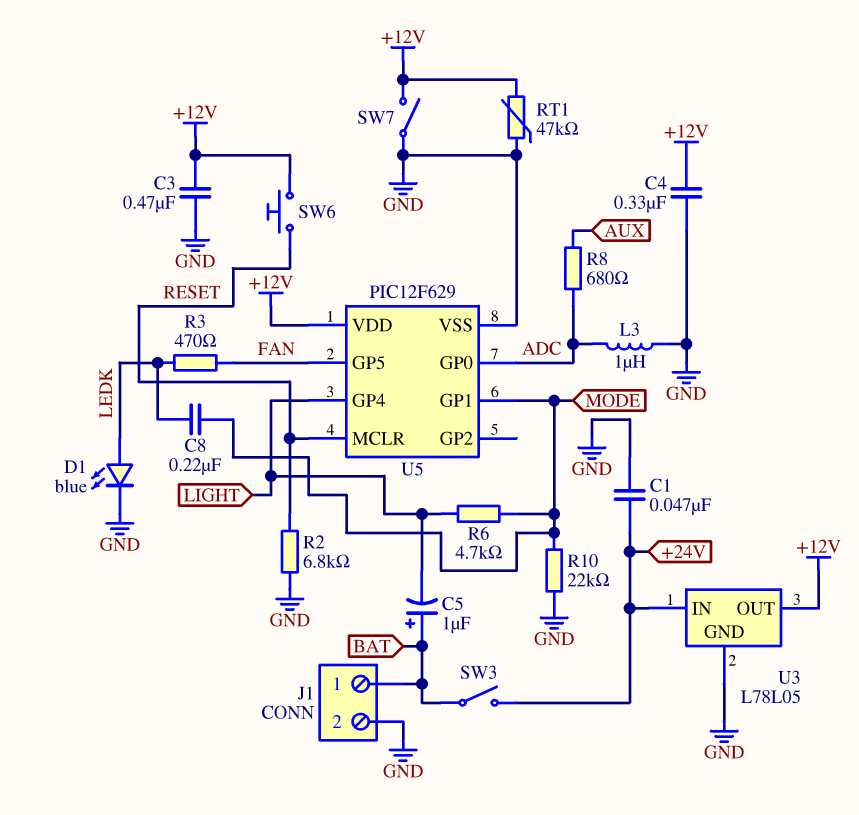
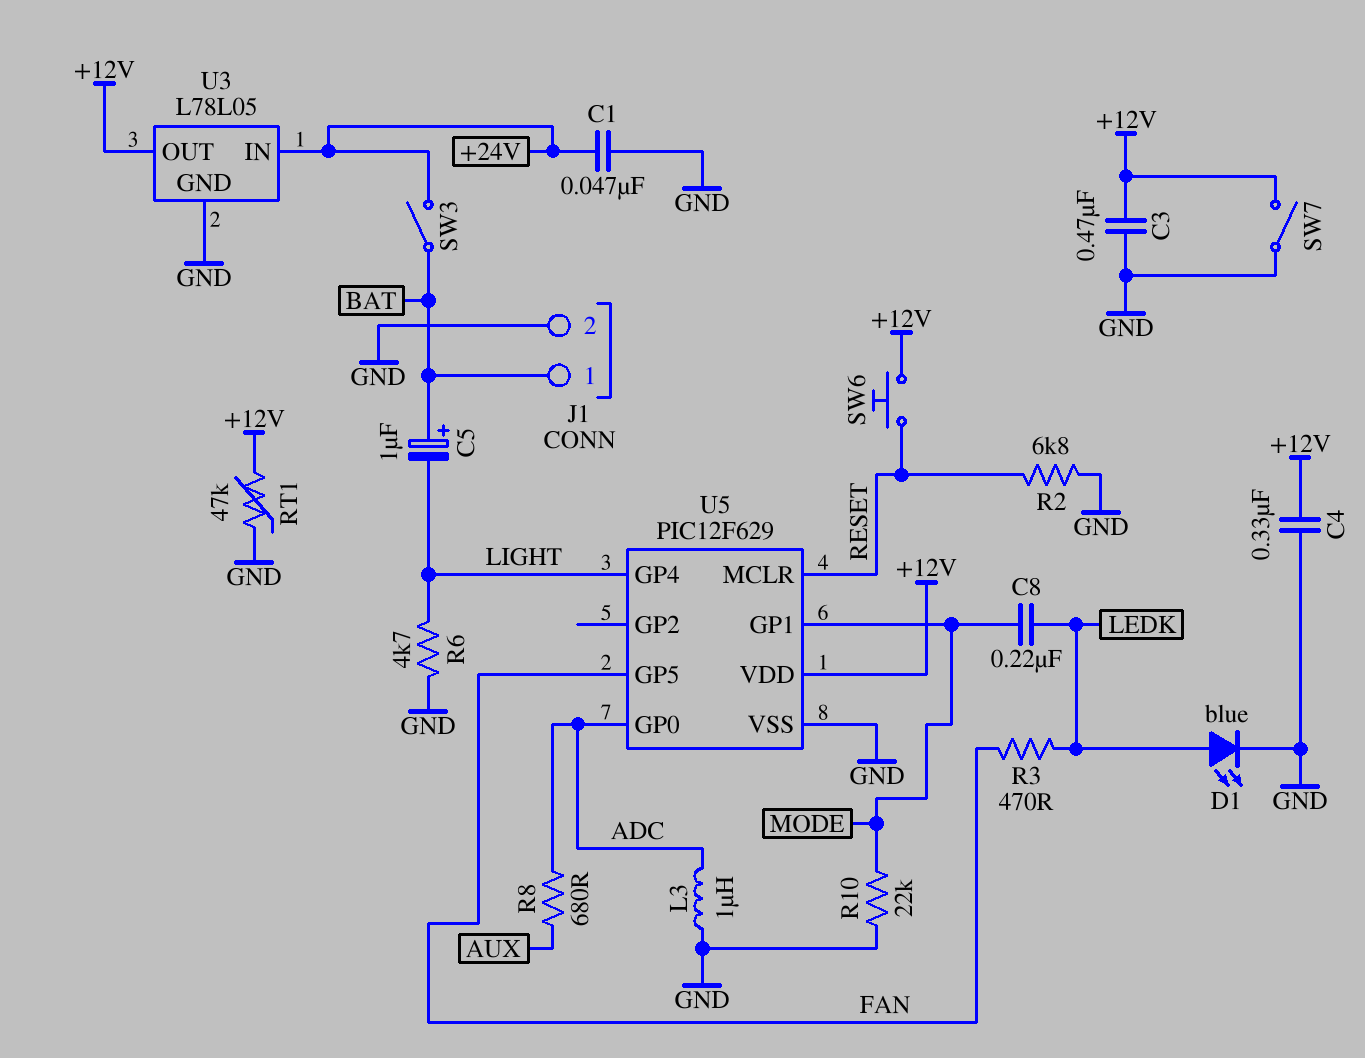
R6: 4.7k (LIGHT, MODE) -> 4.7k (GND, LIGHT)

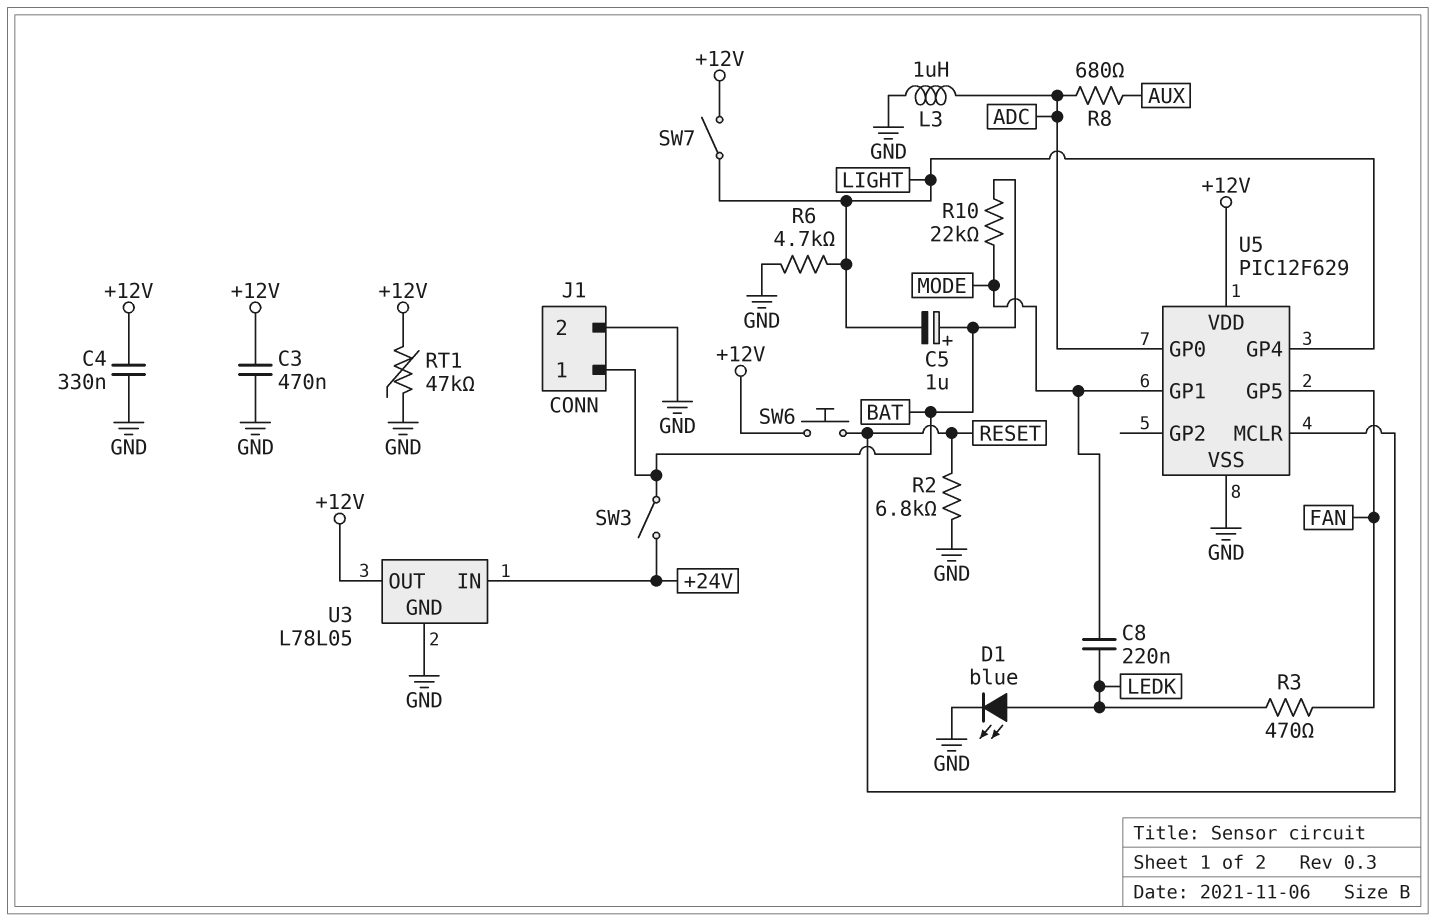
C1: 47nF (+24V, GND) -> none
R10: 22k (GND, MODE) -> 22k (BAT, MODE)
SW7: switch (+12V, GND) -> switch (+12V, LIGHT)

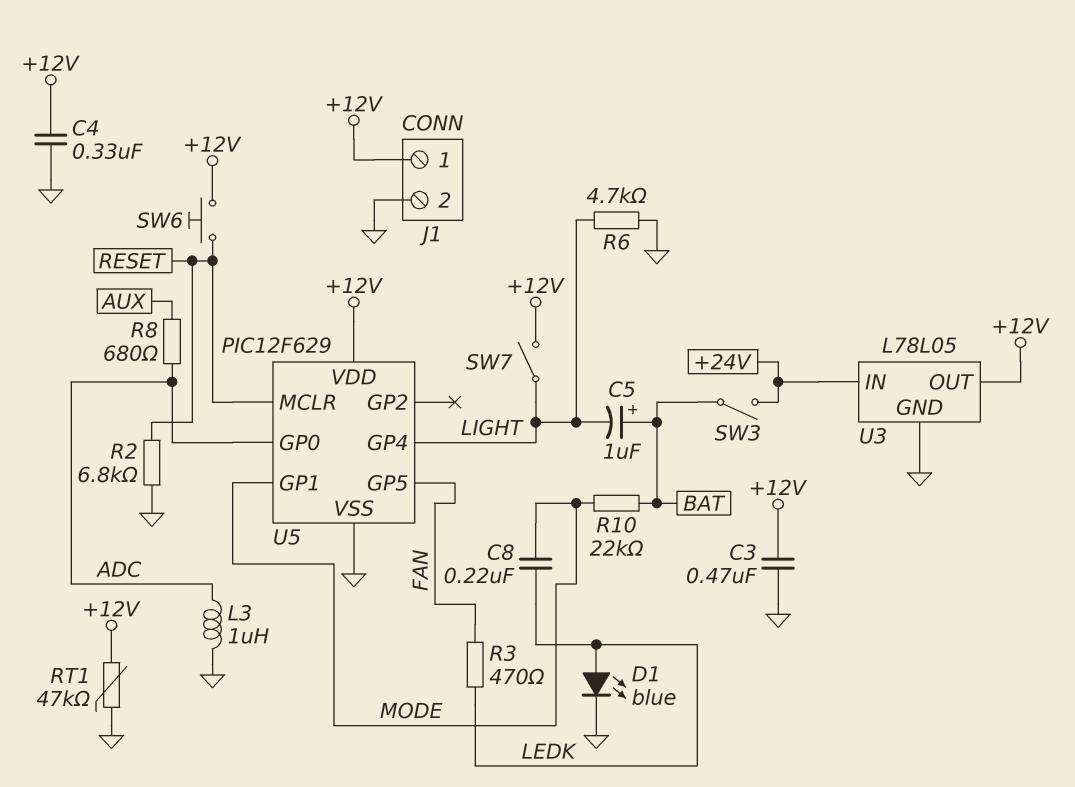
J1 pin 1: BAT -> +12V

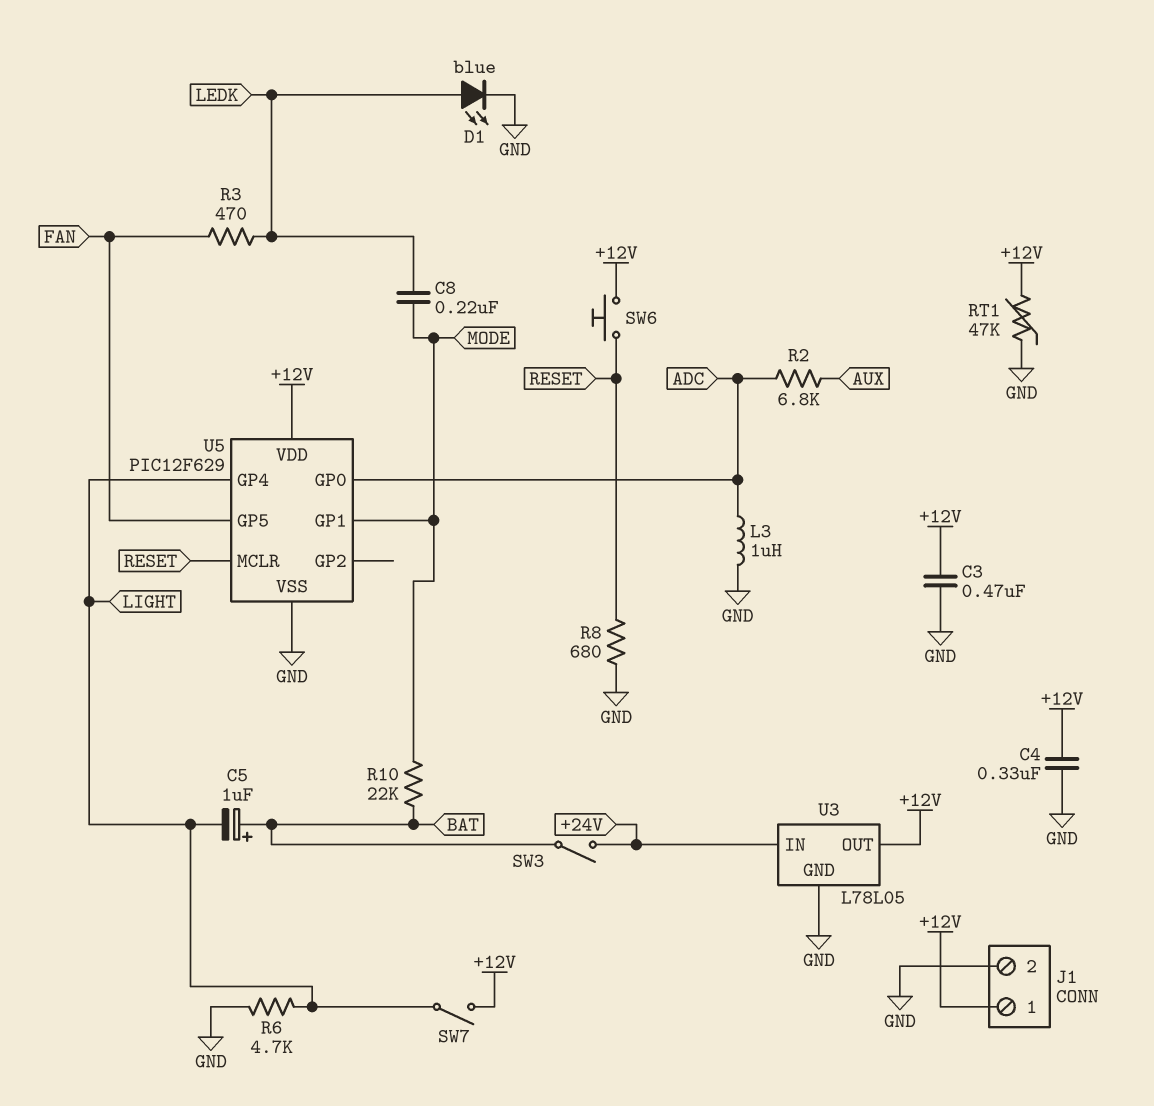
R2: 6.8k (GND, RESET) -> 6.8k (ADC, AUX)
R8: 680 (ADC, AUX) -> 680 (GND, RESET)

